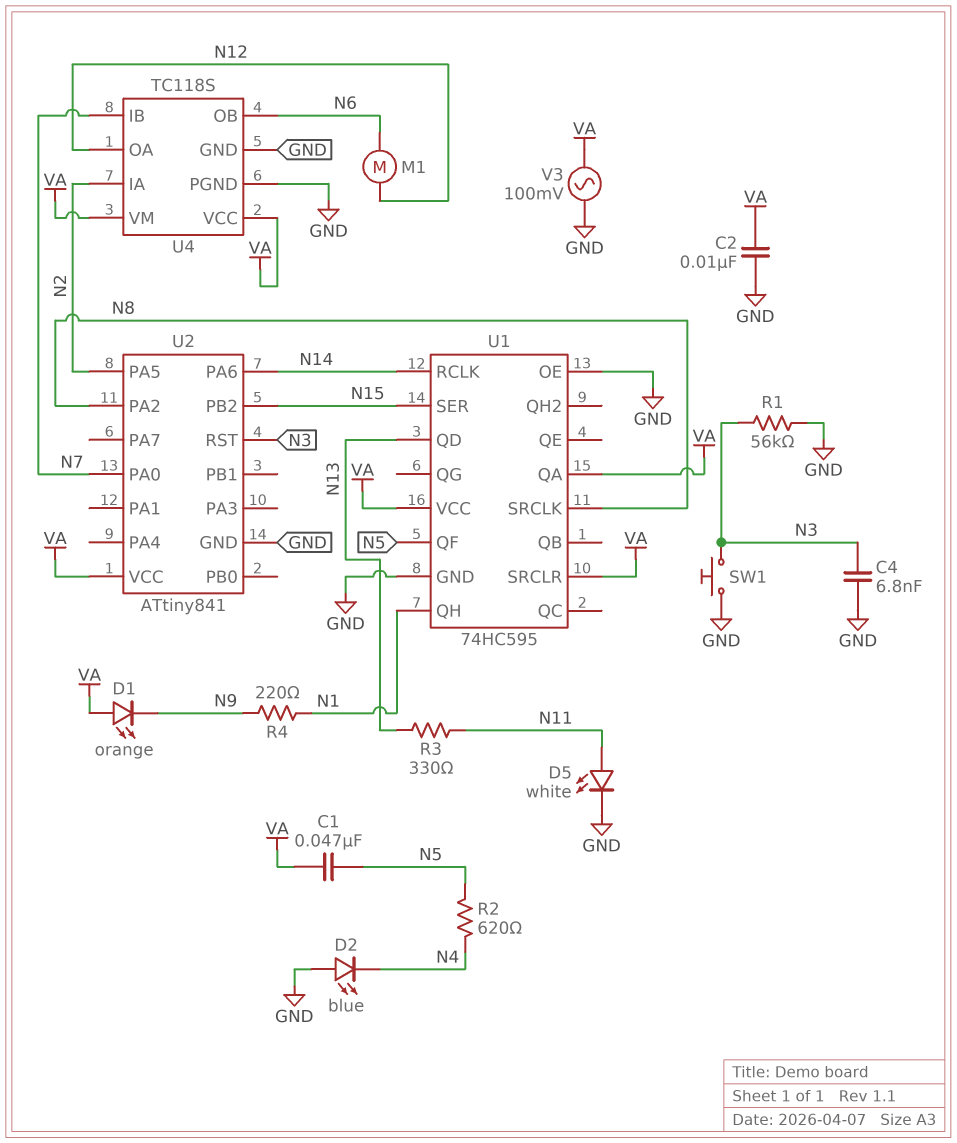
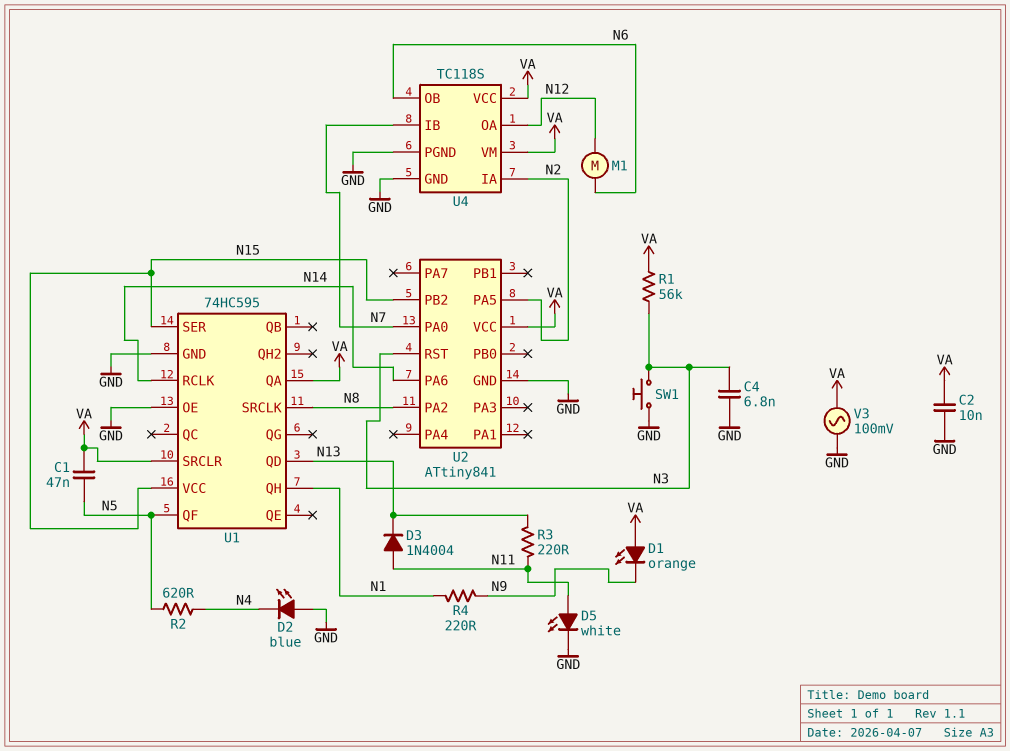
D3: none -> diode 1N4004 (A N11, K N13)
R1: 56k (GND, N3) -> 56k (N3, VA)
R3: 330 (N11, N13) -> 220 (N11, N13)
U1 pin VCC: VA -> N15

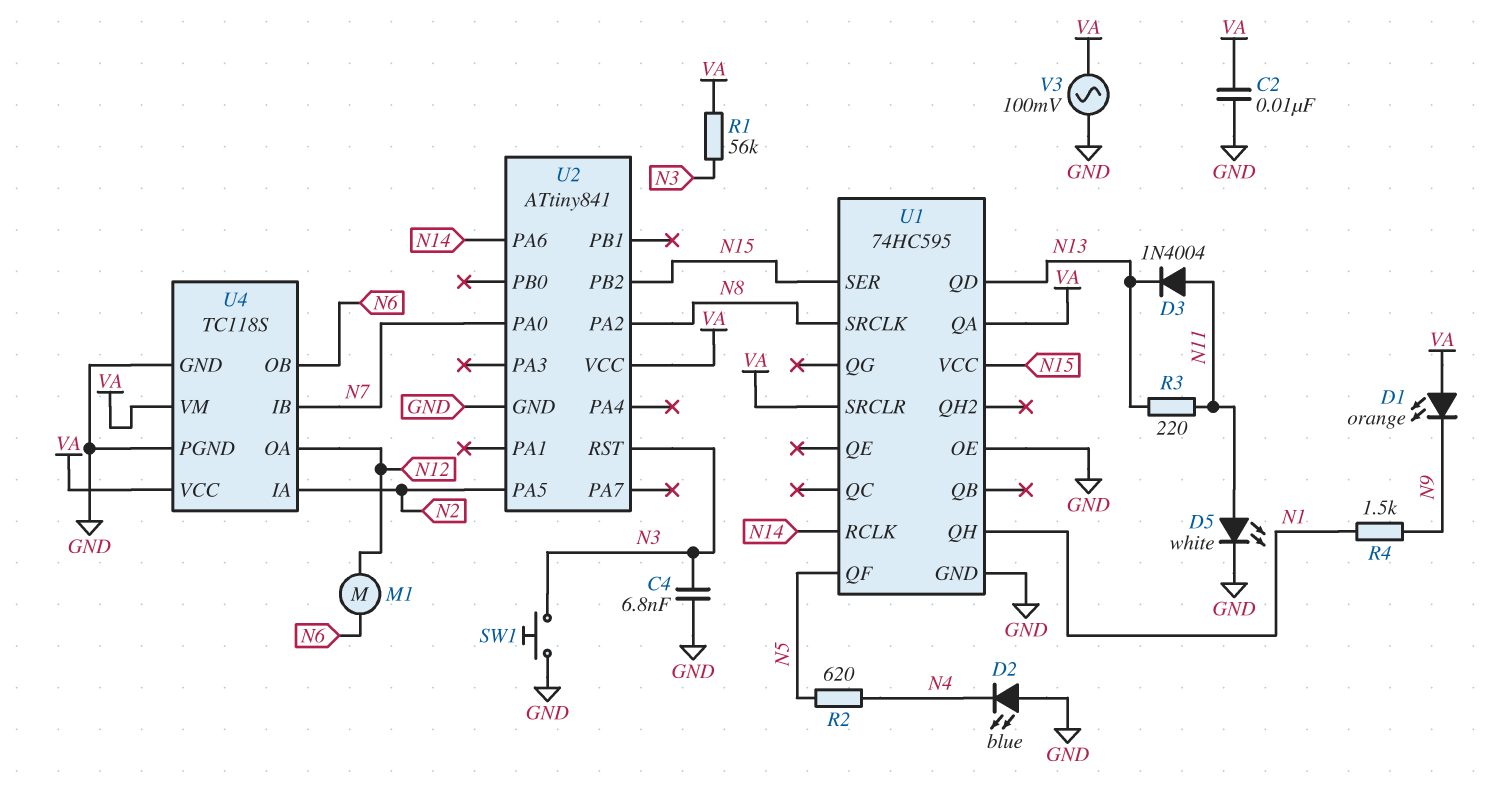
C1: 47nF (N5, VA) -> none
R4: 220 (N1, N9) -> 1.5k (N1, N9)

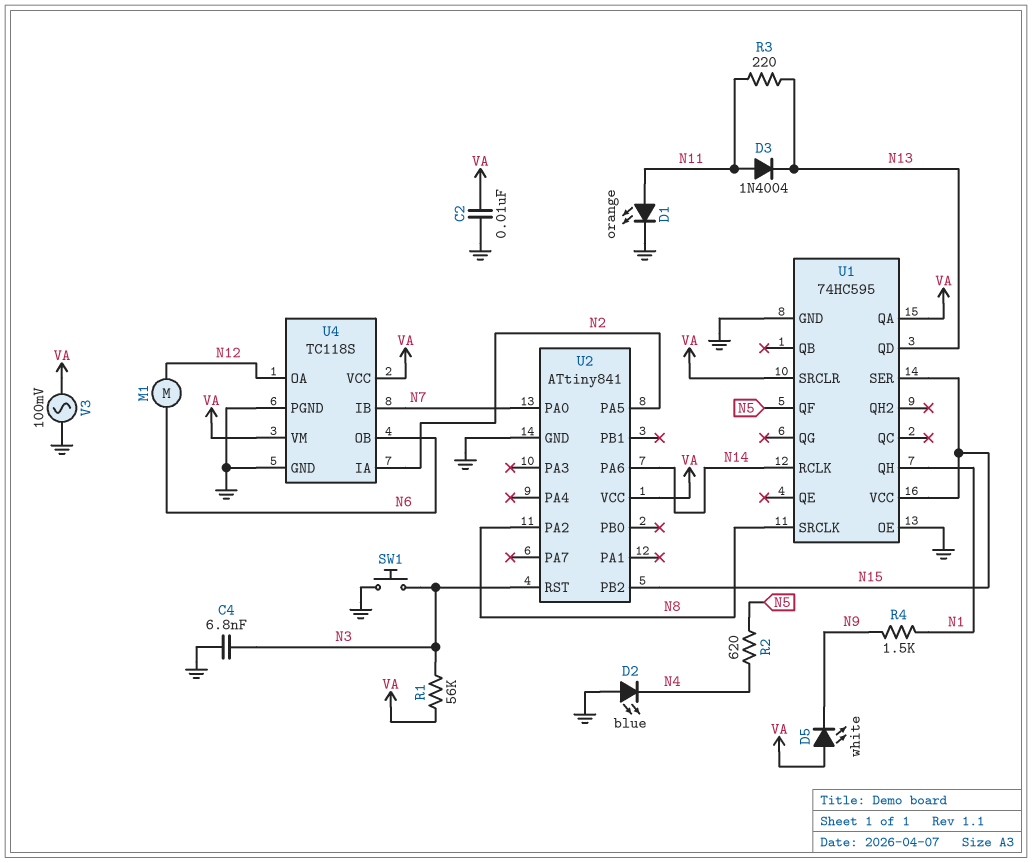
D1: LED orange (A VA, K N9) -> LED orange (A N11, K GND)
D5: LED white (A N11, K GND) -> LED white (A VA, K N9)

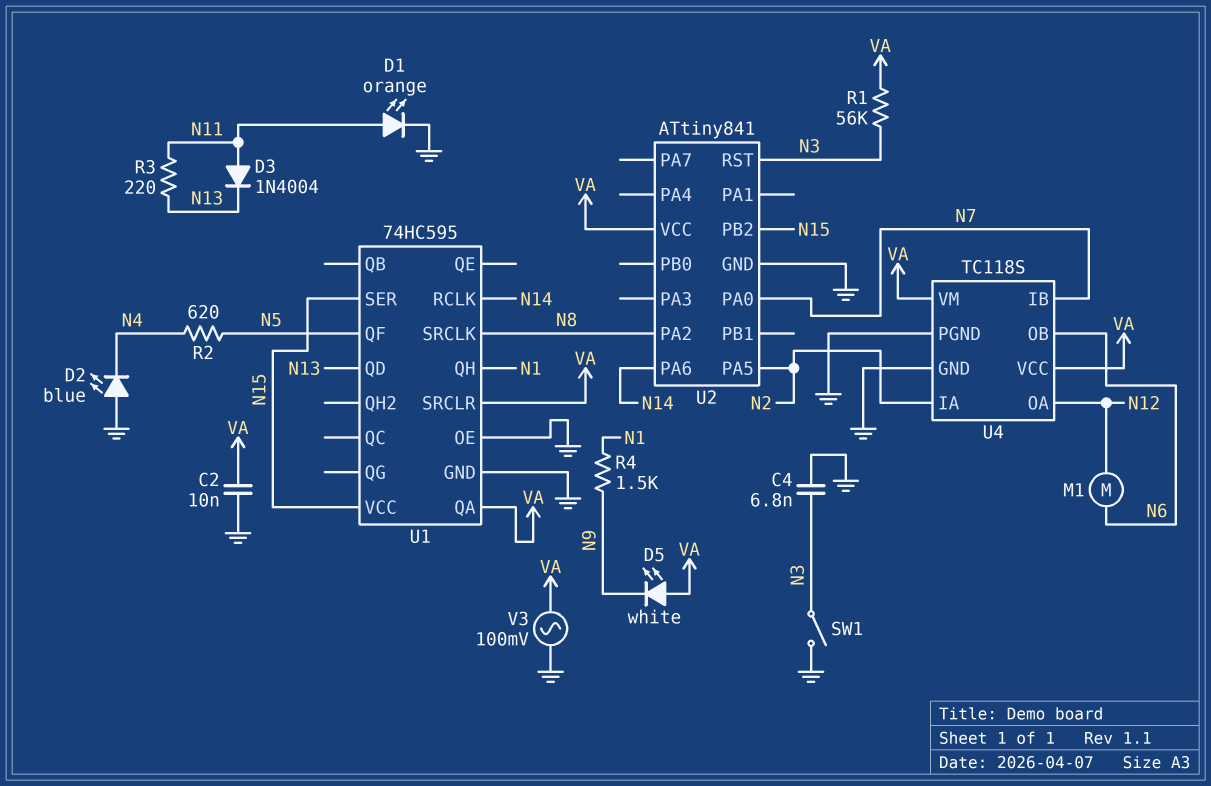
SW1: button (GND, N3) -> switch (GND, N3)

